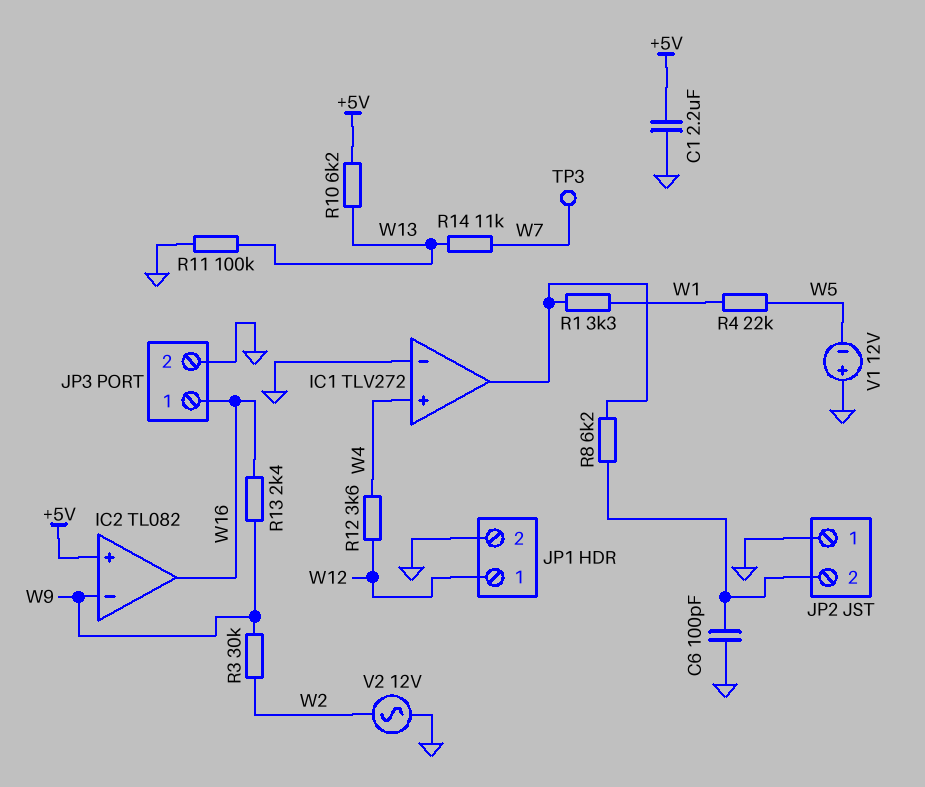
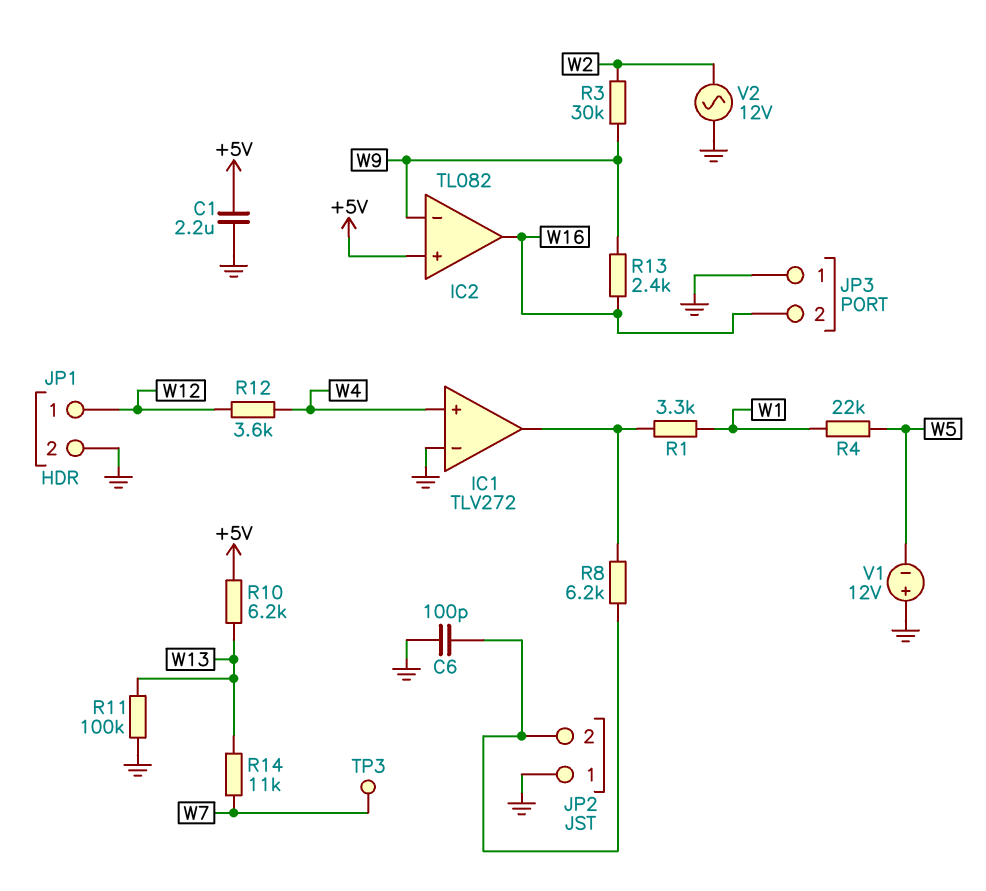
JP3 pin 1: W16 -> GND
JP3 pin 2: GND -> W16

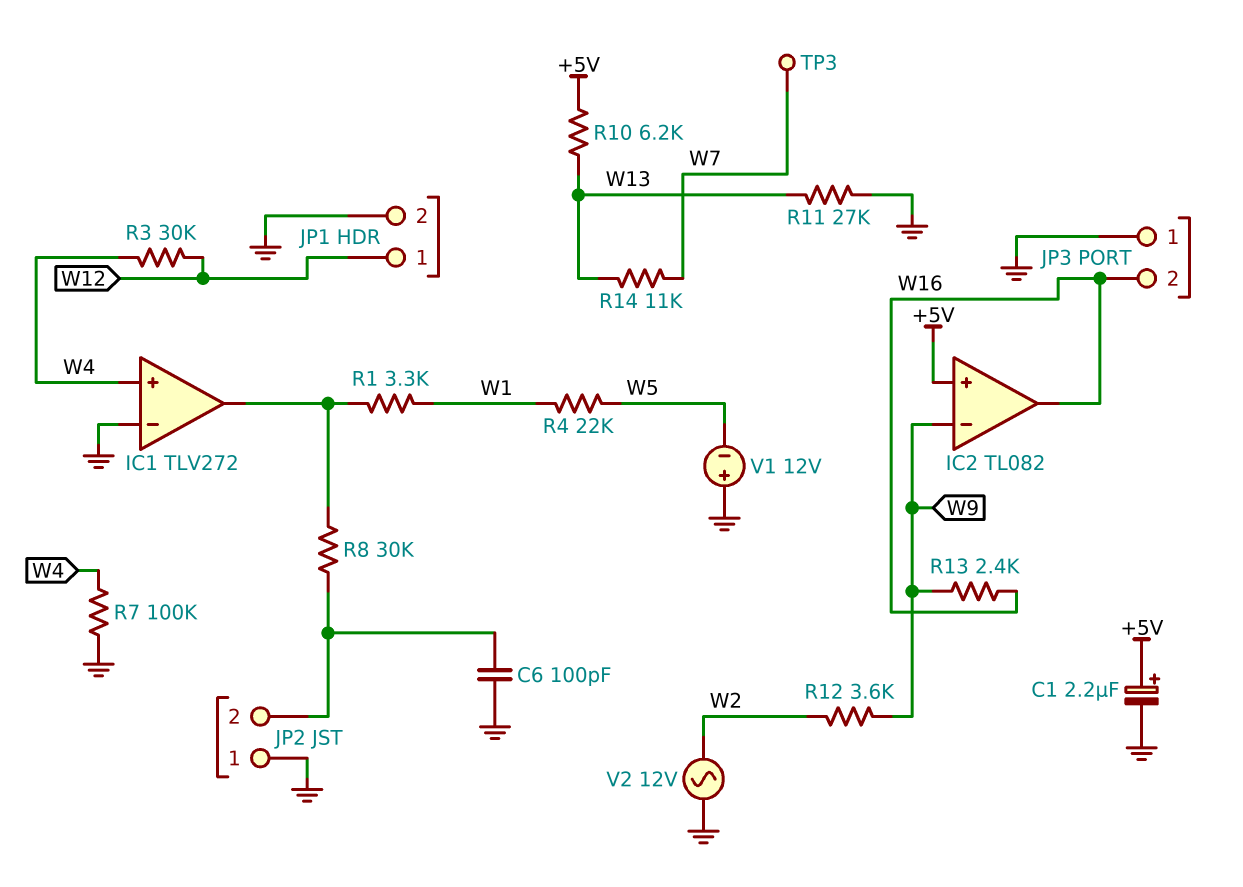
C1: 2.2uF (+5V, GND) -> 2.2uF (plus +5V, minus GND)
R3: 30k (W2, W9) -> 30k (W4, W12)
R7: none -> 100k (GND, W4)
R8: 6.2k (IC1/out, JP2/2) -> 30k (IC1/out, JP2/2)
R11: 100k (GND, W13) -> 27k (GND, W13)
R12: 3.6k (W4, W12) -> 3.6k (W2, W9)

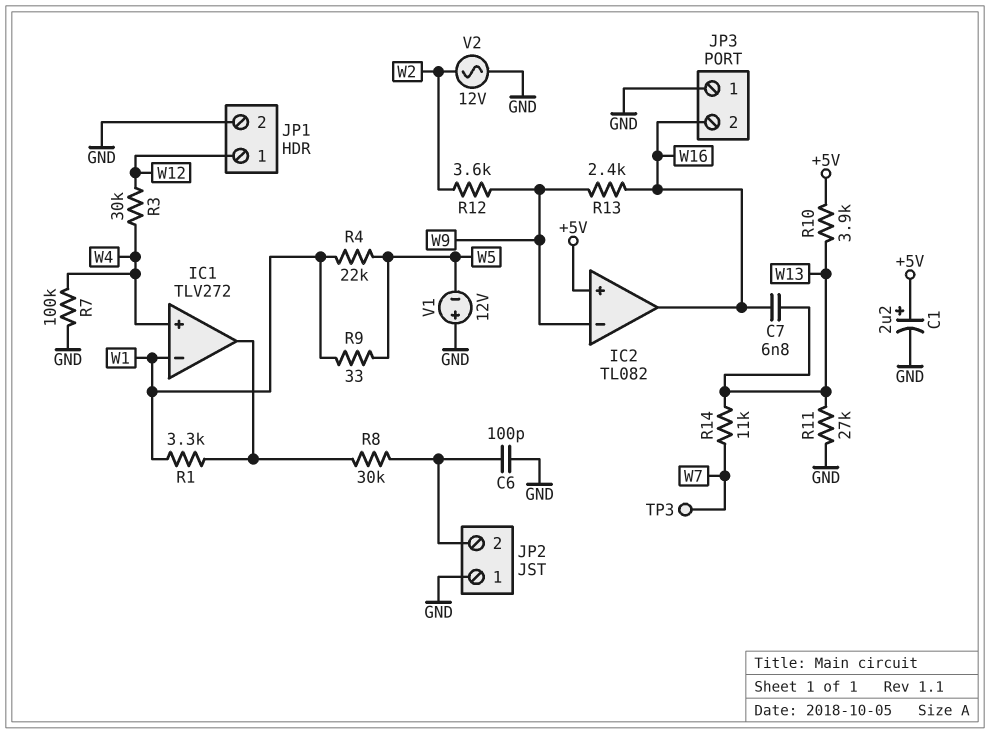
C7: none -> 6.8nF (W13, W16)
IC1 pin in-: GND -> W1
R9: none -> 33 (W1, W5)
R10: 6.2k (+5V, W13) -> 3.9k (+5V, W13)

